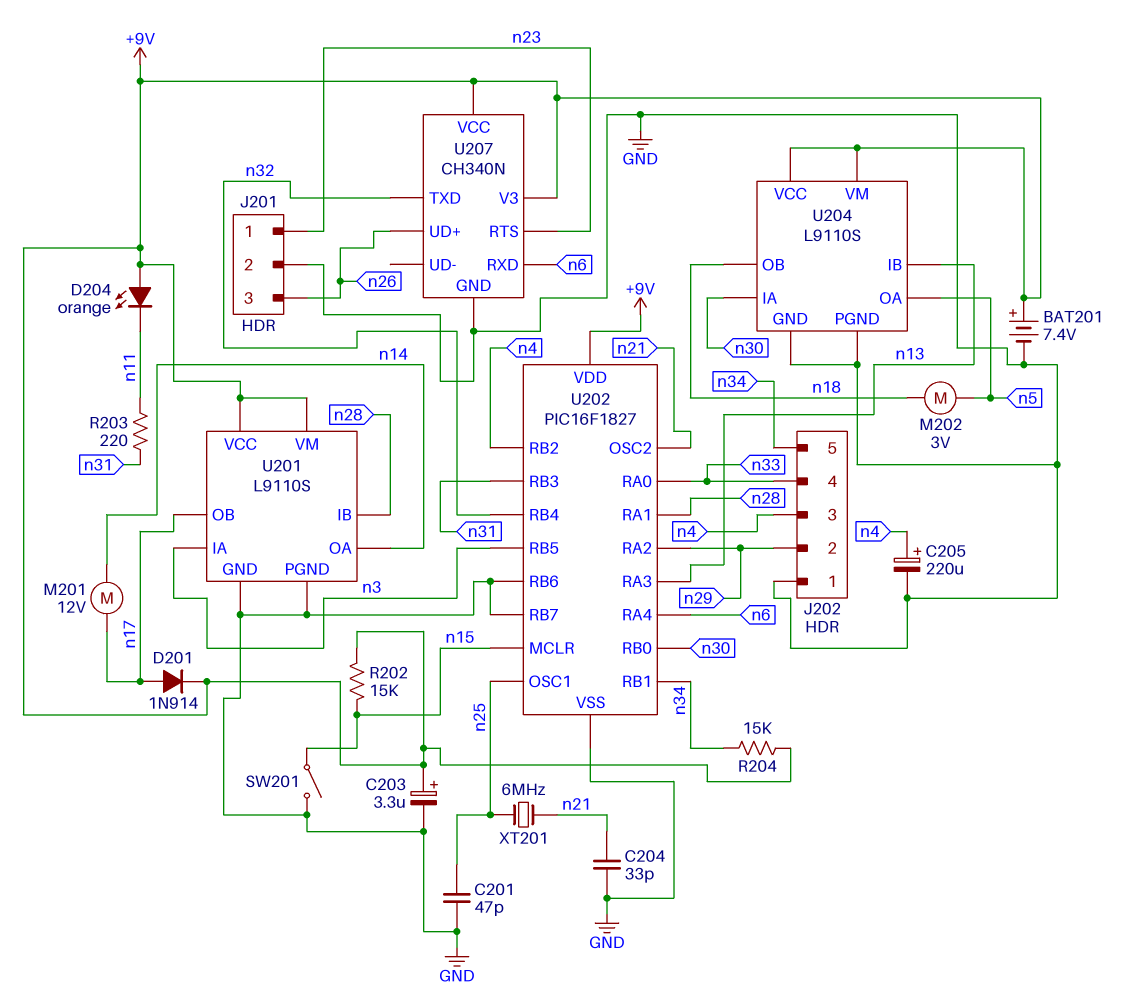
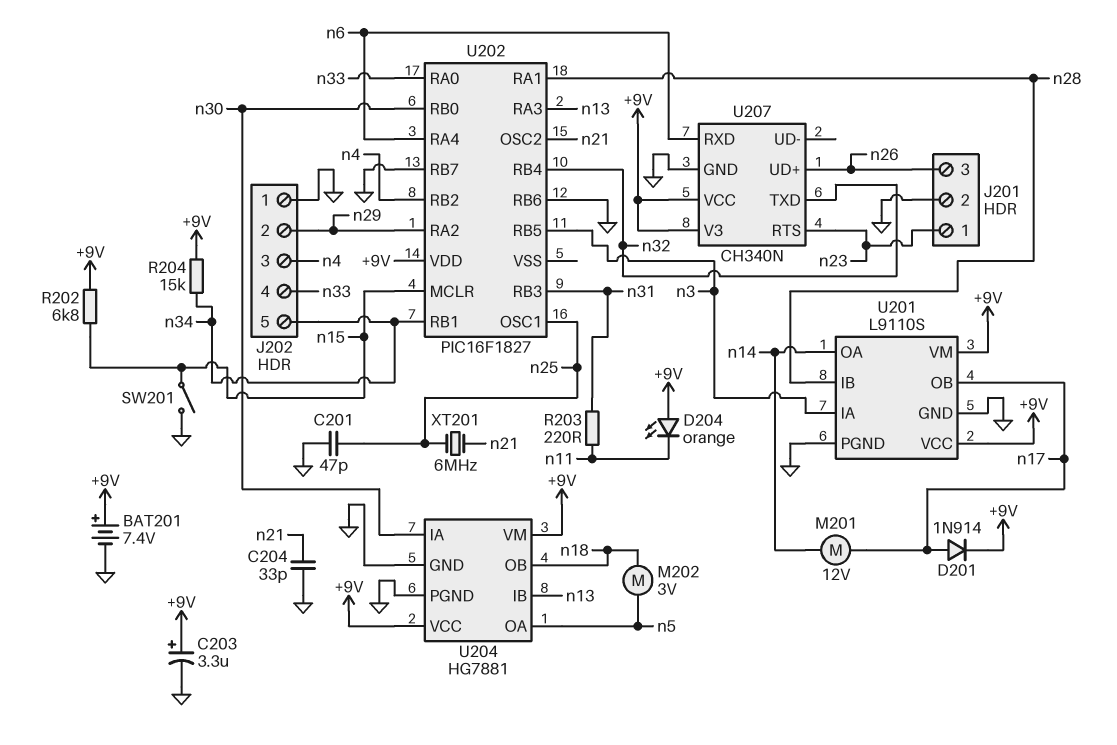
C205: 220uF (plus n4, minus GND) -> none
R202: 15k (+9V, n15) -> 6.8k (+9V, n15)
U202 pin VSS: GND -> none
U204: L9110S -> HG7881

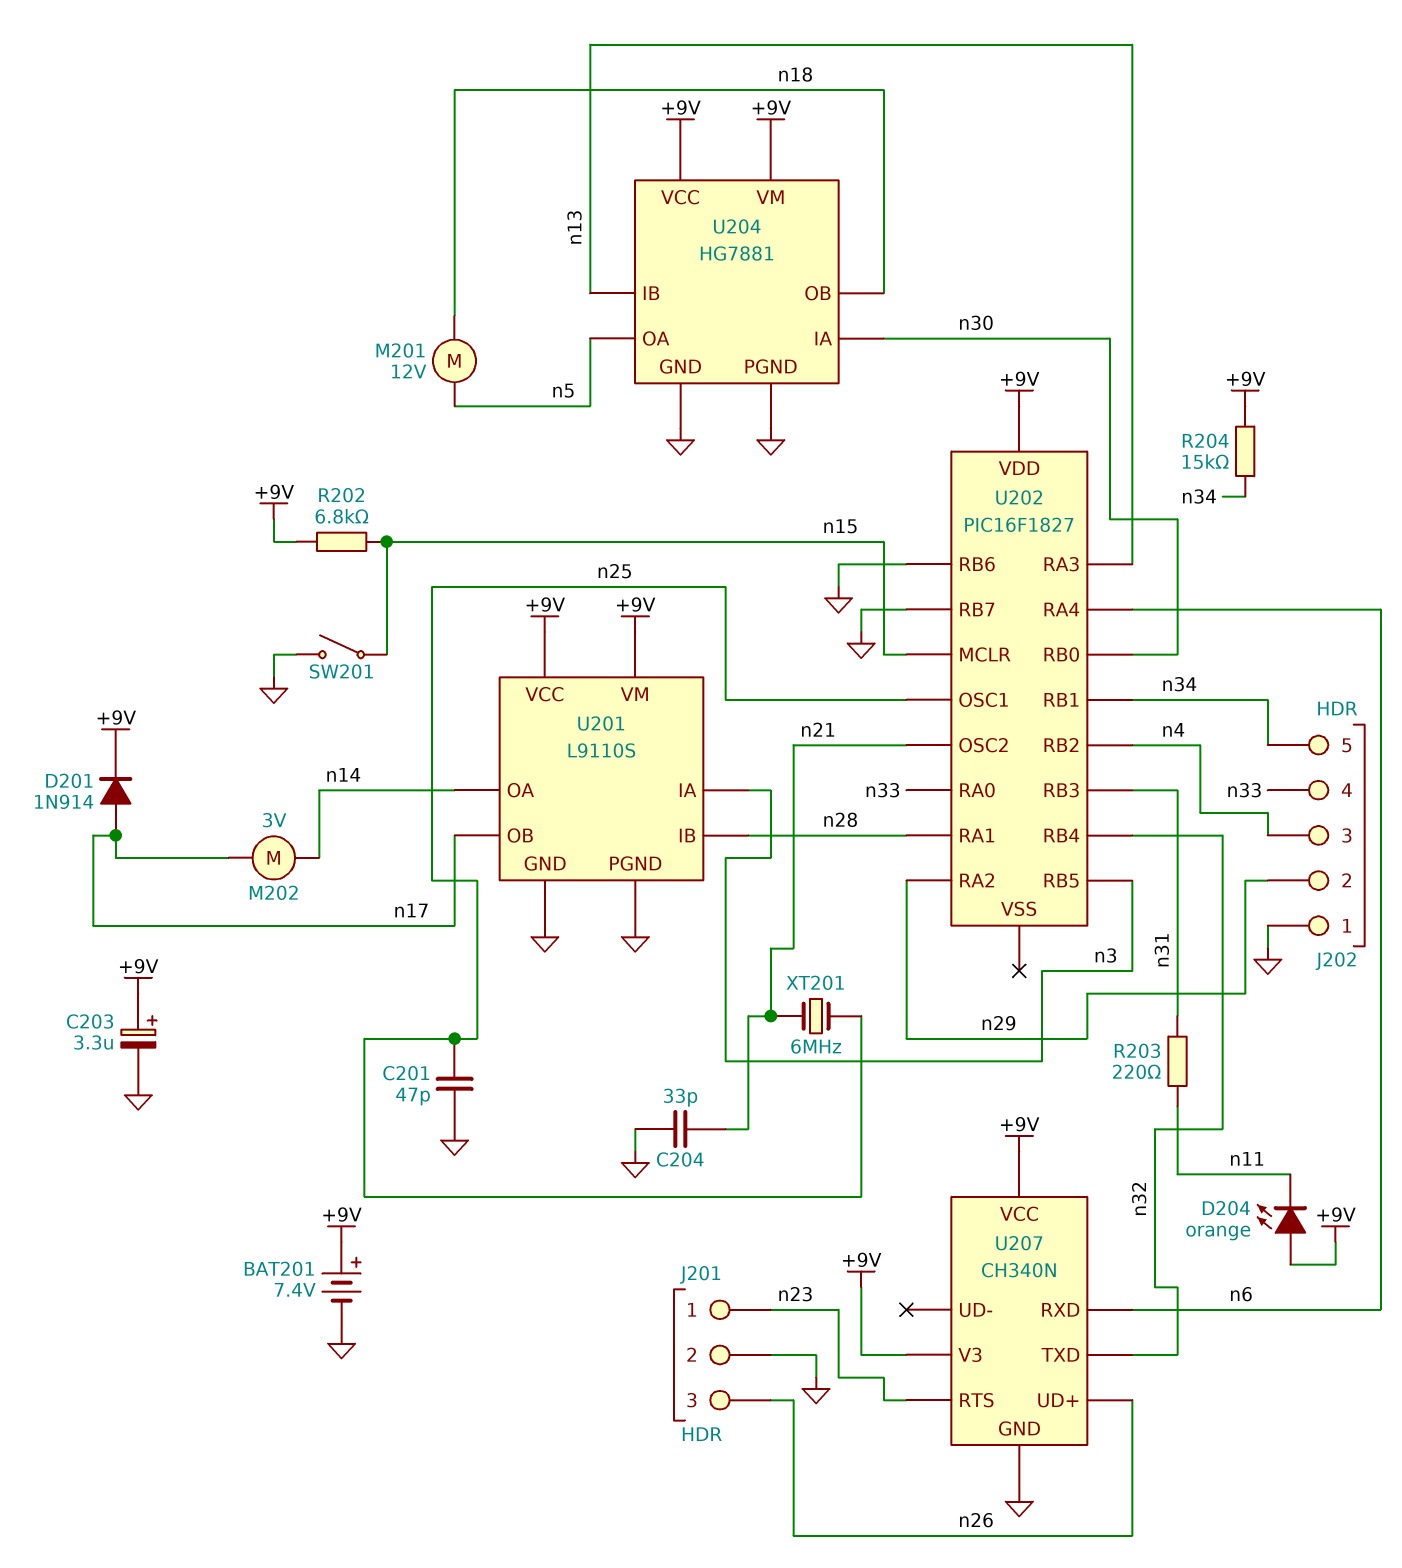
M201: motor 12V (n14, n17) -> motor 12V (n5, n18)
M202: motor 3V (n5, n18) -> motor 3V (n14, n17)

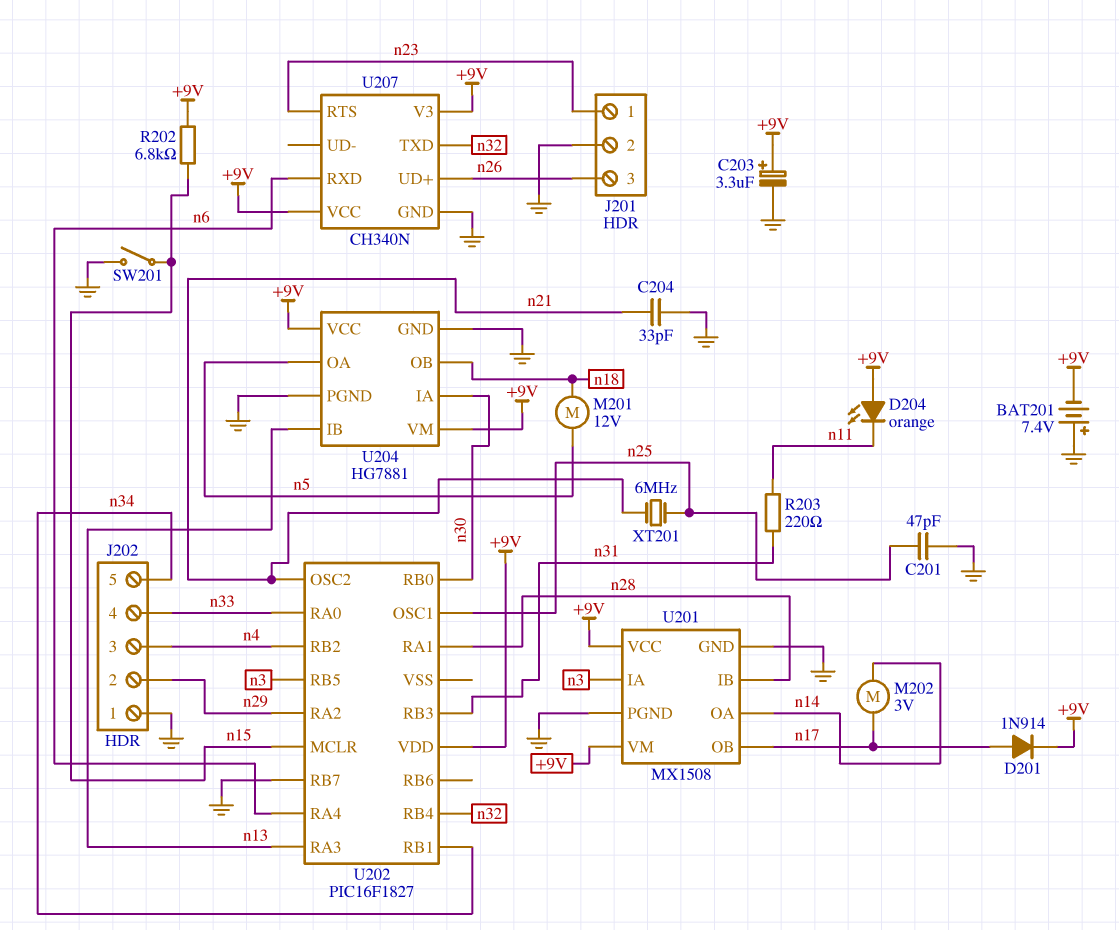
BAT201: 7.4V (plus +9V, minus GND) -> 7.4V (plus GND, minus +9V)
R204: 15k (+9V, n34) -> none
U201: L9110S -> MX1508
U202 pin RB6: GND -> none

